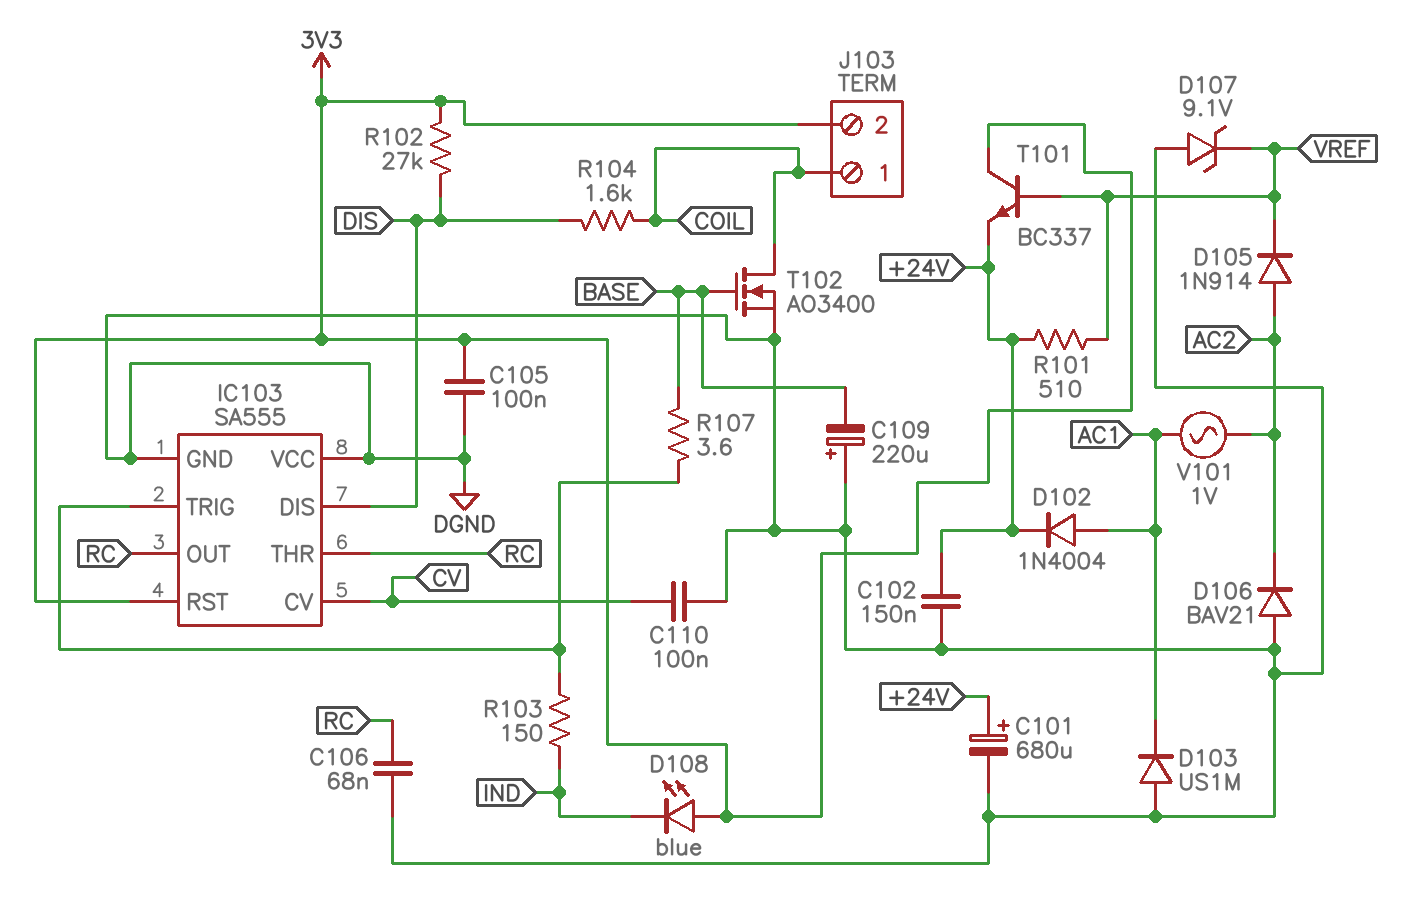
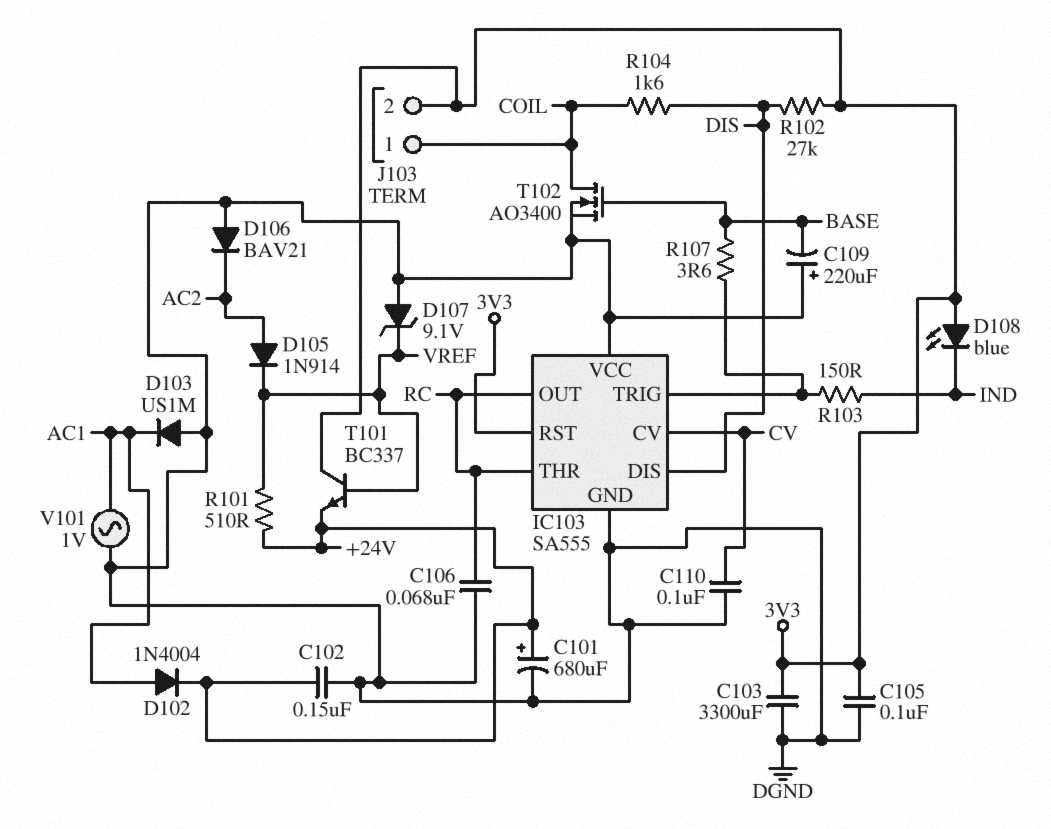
C103: none -> 3300uF (3V3, DGND)
V101: AC 1V (AC1, AC2) -> AC 1V (AC1, DGND)

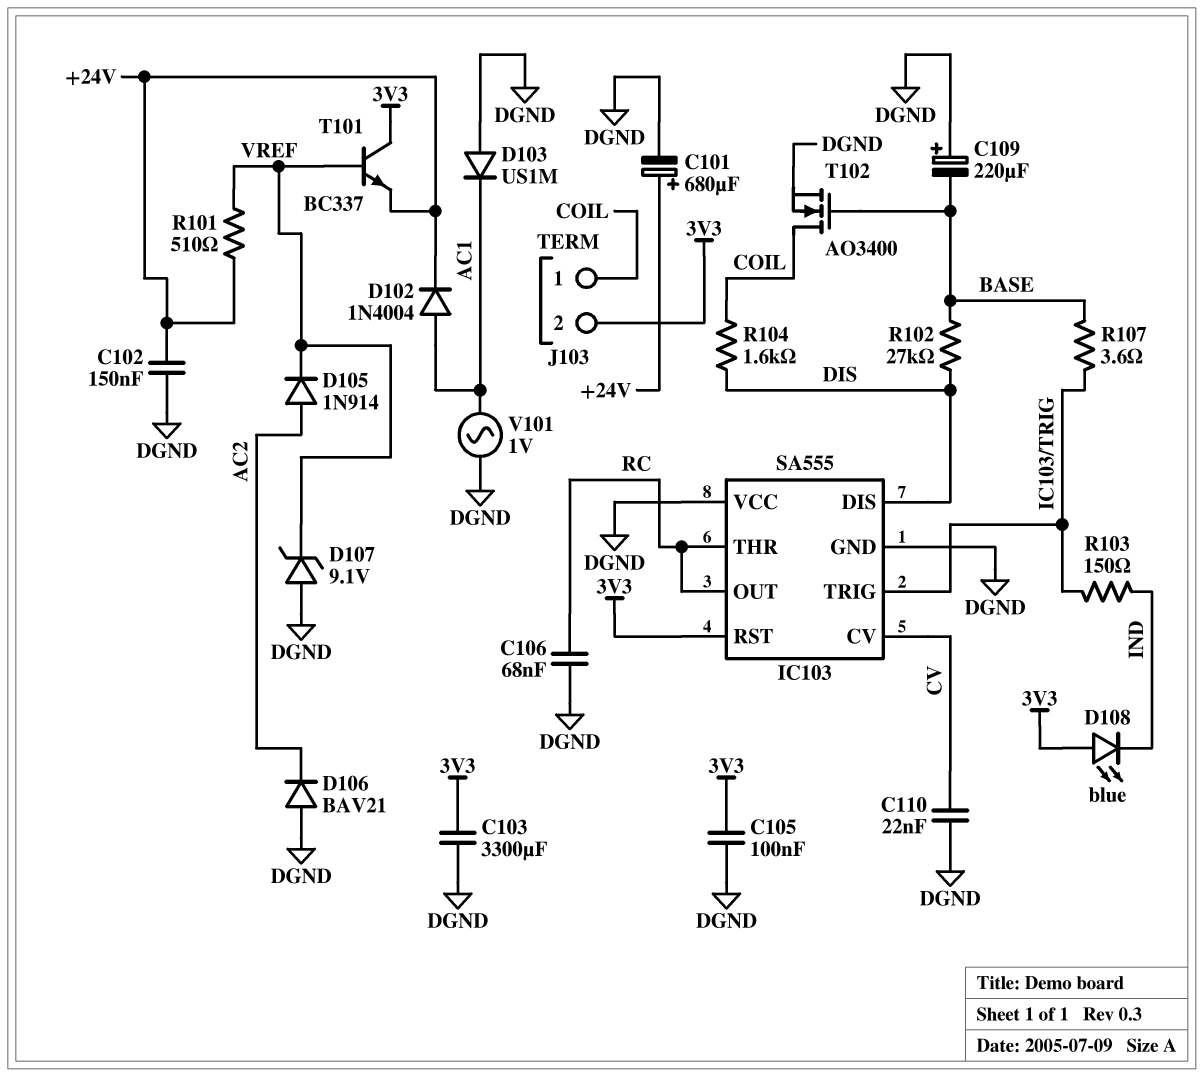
C110: 100nF (CV, DGND) -> 22nF (CV, DGND)
R102: 27k (3V3, DIS) -> 27k (BASE, DIS)

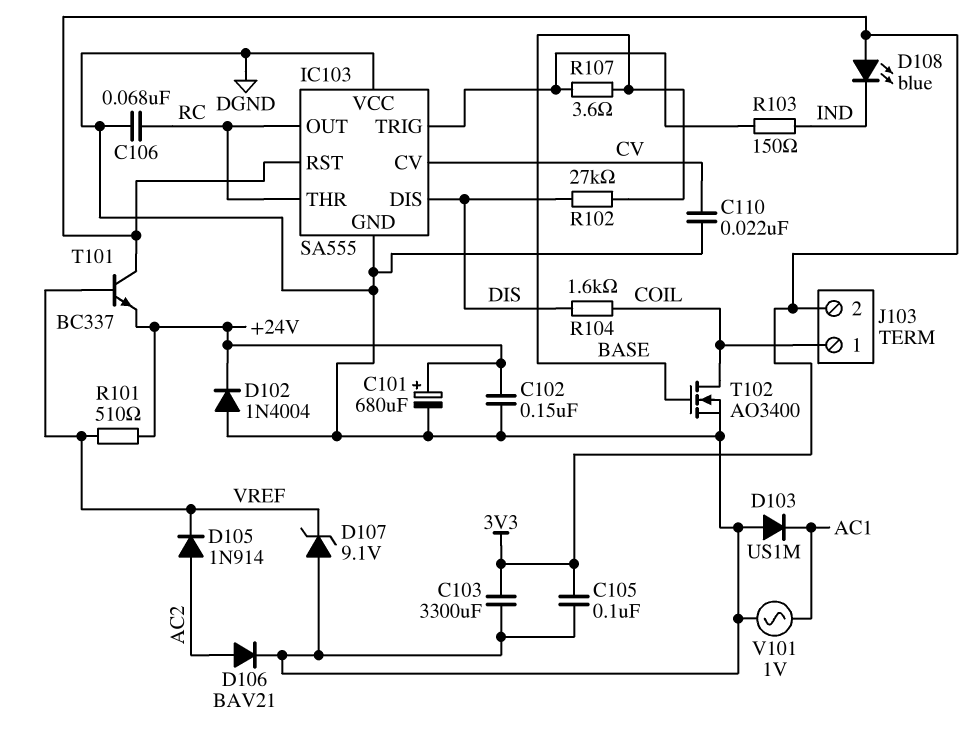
C109: 220uF (plus DGND, minus BASE) -> none
D102: diode 1N4004 (A AC1, K +24V) -> diode 1N4004 (A DGND, K +24V)
D106: diode BAV21 (A DGND, K AC2) -> diode BAV21 (A AC2, K DGND)

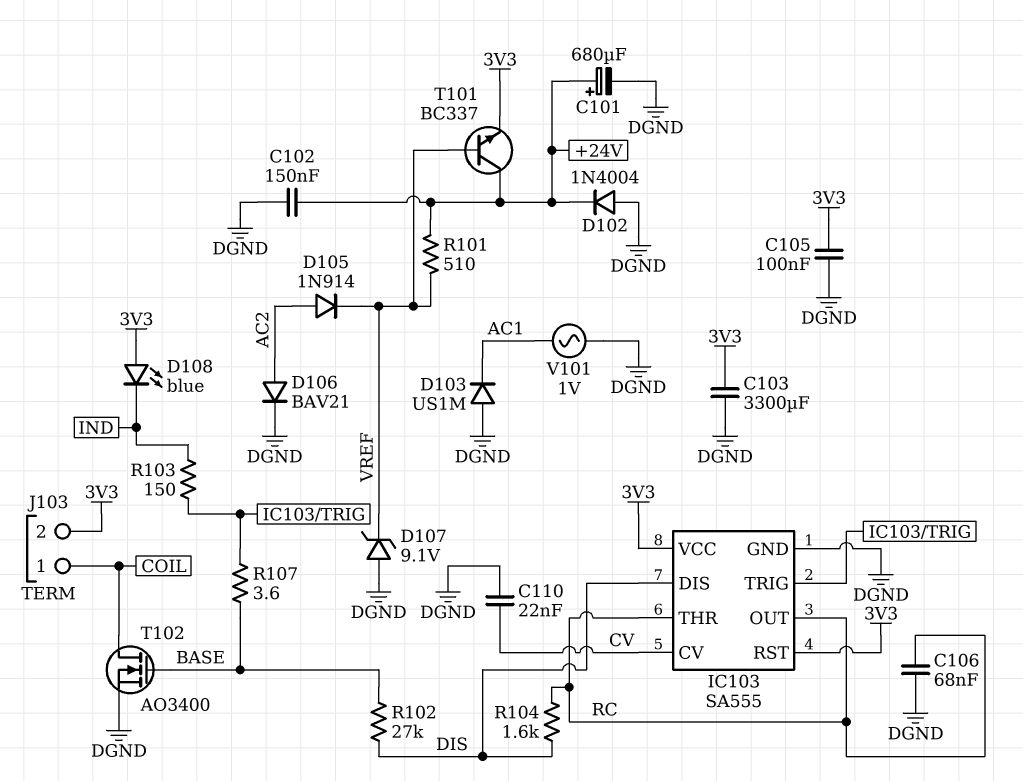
IC103 pin VCC: DGND -> 3V3
R104: 1.6k (COIL, DIS) -> 1.6k (DIS, RC)
T101: NPN BC337 (B VREF, C 3V3, E +24V) -> NPN BC337 (B VREF, C +24V, E 3V3)

